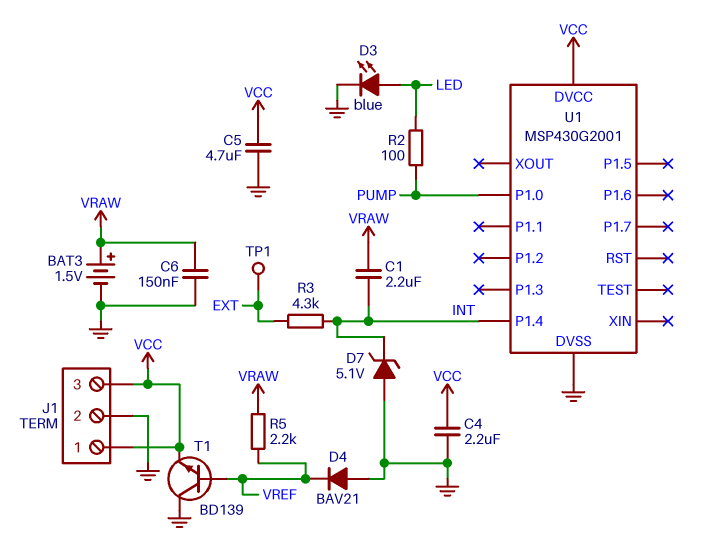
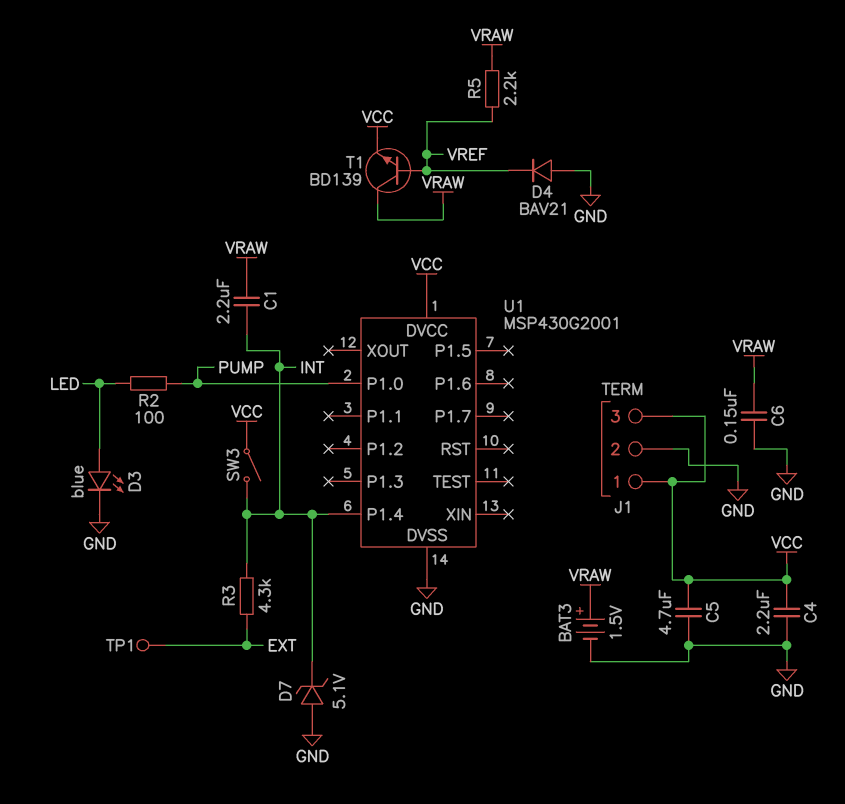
SW3: none -> switch (INT, VCC)
T1: NPN BD139 (B VREF, C GND, E VCC) -> NPN BD139 (B VREF, C VRAW, E VCC)

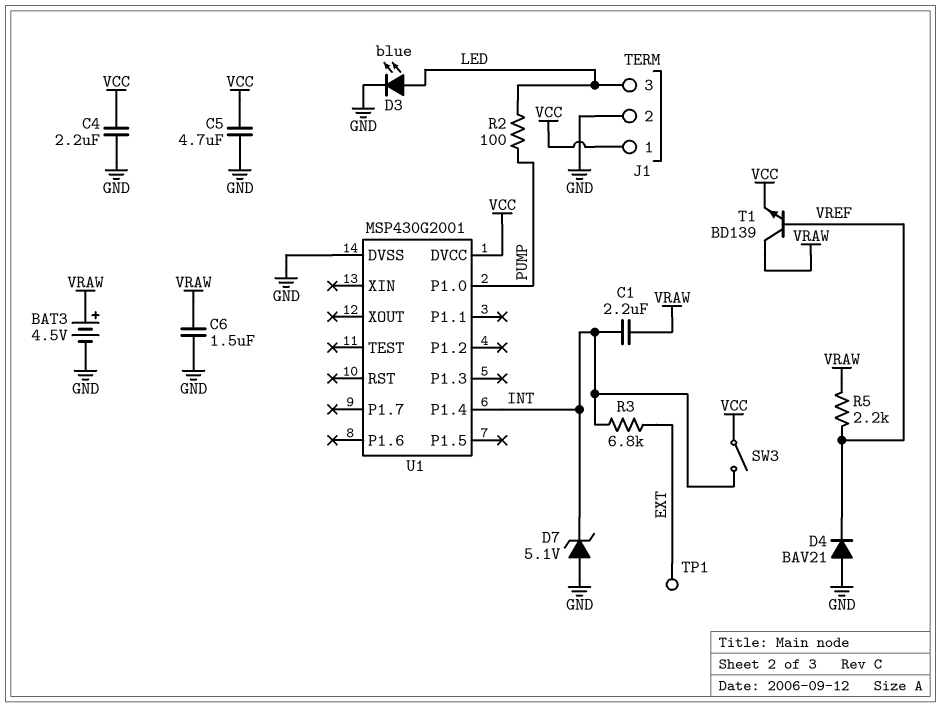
BAT3: 1.5V (plus VRAW, minus GND) -> 4.5V (plus VRAW, minus GND)
C6: 150nF (GND, VRAW) -> 1.5uF (GND, VRAW)
J1 pin 3: VCC -> LED
R3: 4.3k (EXT, INT) -> 6.8k (EXT, INT)

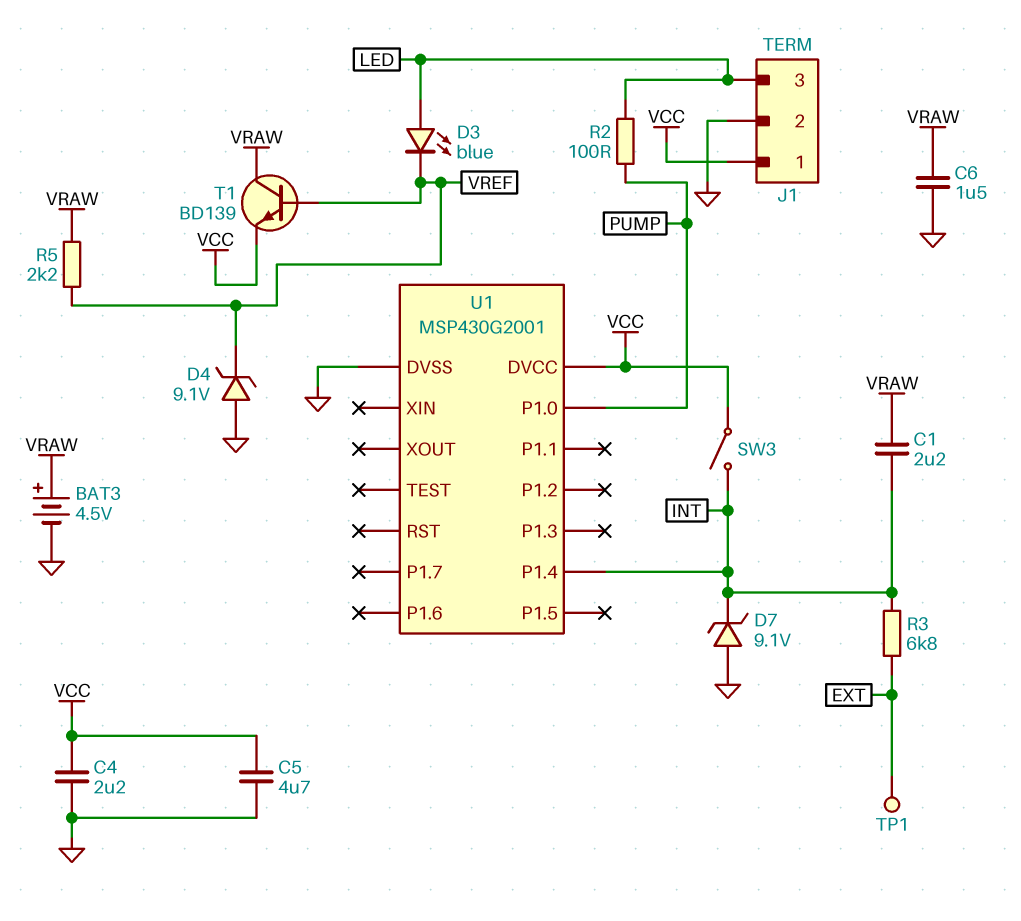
D3: LED blue (A LED, K GND) -> LED blue (A LED, K VREF)
D4: diode BAV21 (A GND, K VREF) -> zener 9.1V (A GND, K VREF)
D7: zener 5.1V (A GND, K INT) -> zener 9.1V (A GND, K INT)

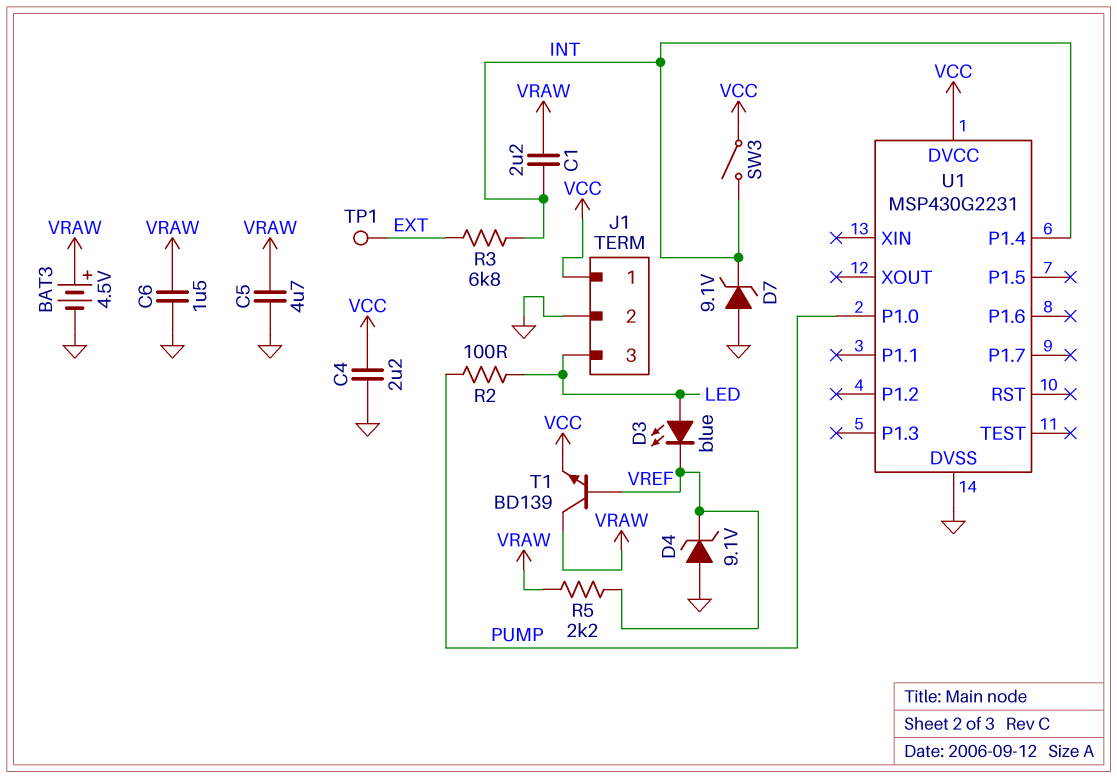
C5: 4.7uF (GND, VCC) -> 4.7uF (GND, VRAW)
U1: MSP430G2001 -> MSP430G2231

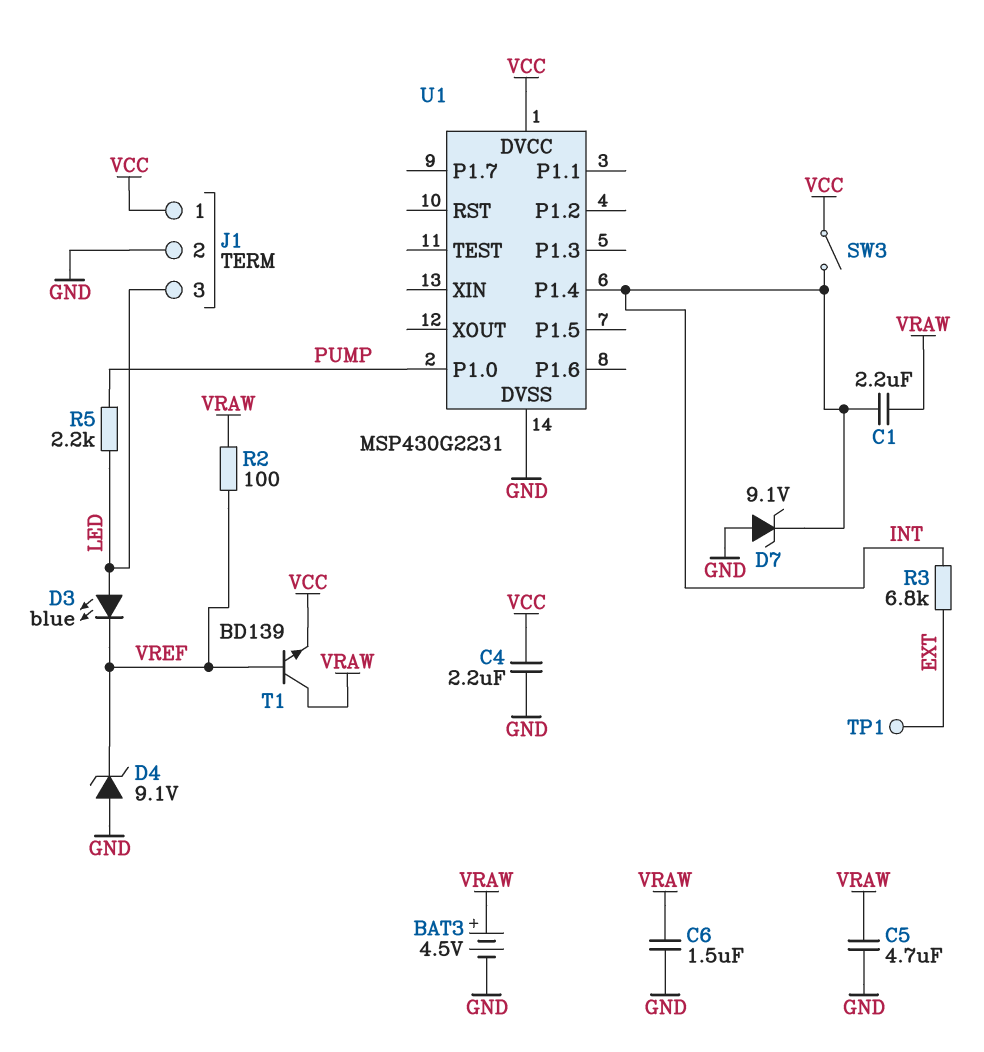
R2: 100 (LED, PUMP) -> 100 (VRAW, VREF)
R5: 2.2k (VRAW, VREF) -> 2.2k (LED, PUMP)

